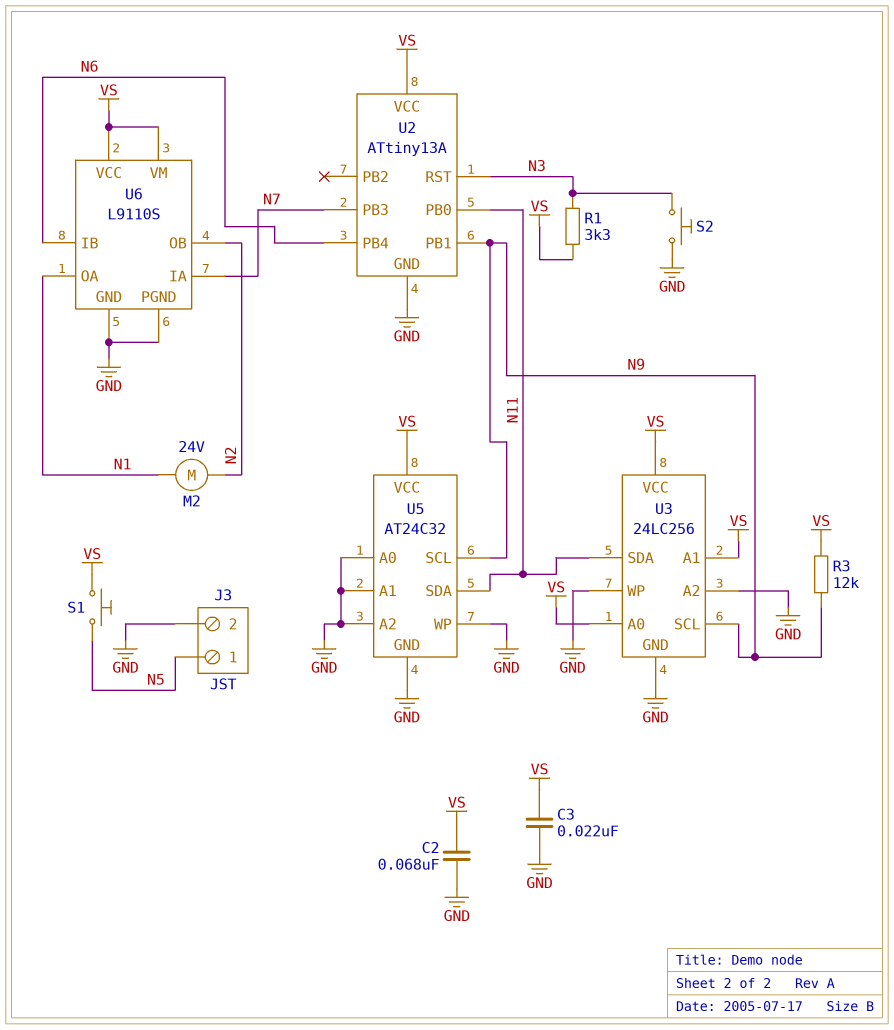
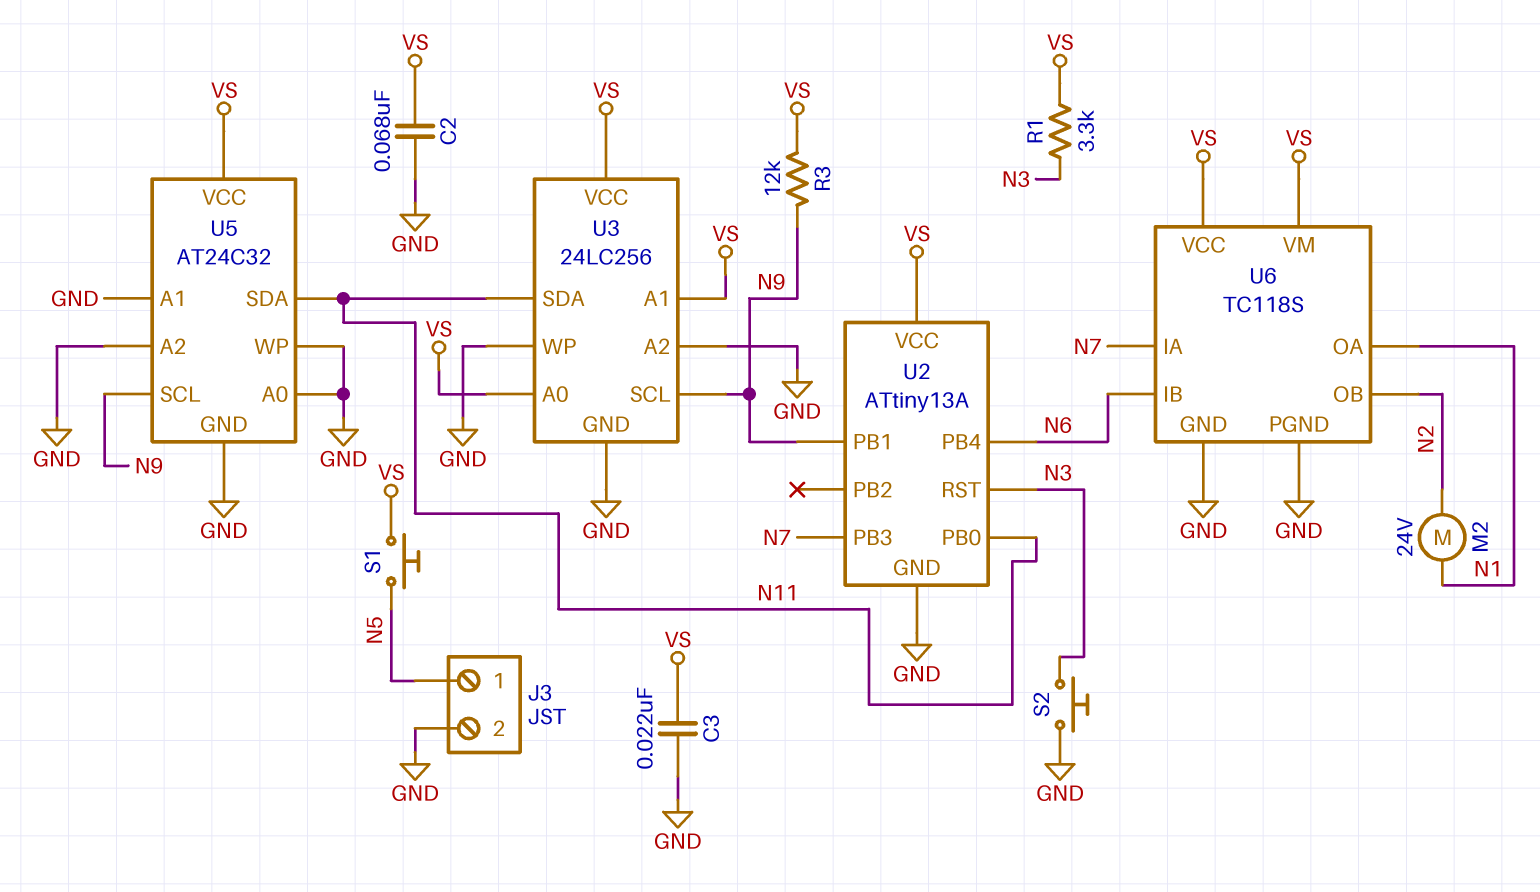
U6: L9110S -> TC118S

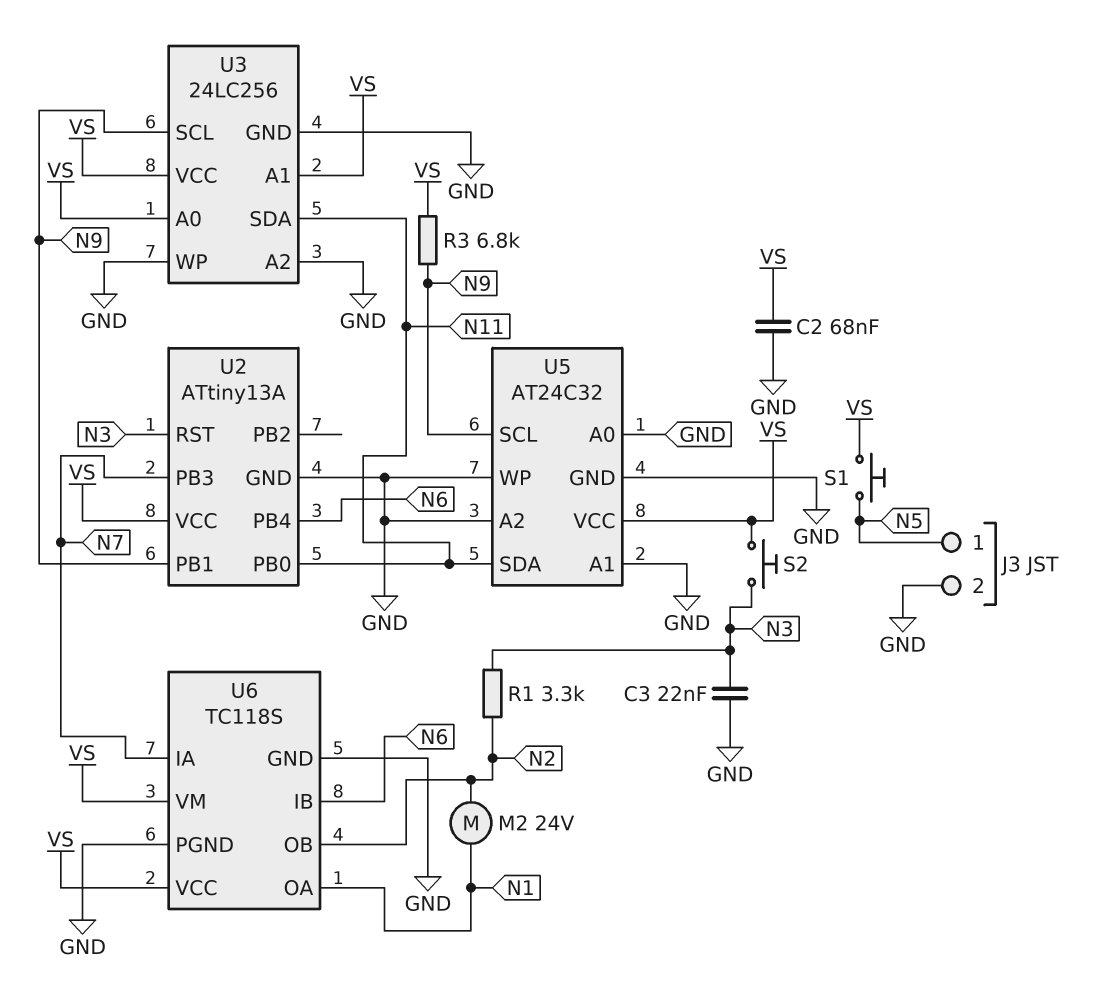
C3: 22nF (GND, VS) -> 22nF (GND, N3)
R1: 3.3k (N3, VS) -> 3.3k (N2, N3)
R3: 12k (N9, VS) -> 6.8k (N9, VS)
S2: button (GND, N3) -> button (N3, VS)

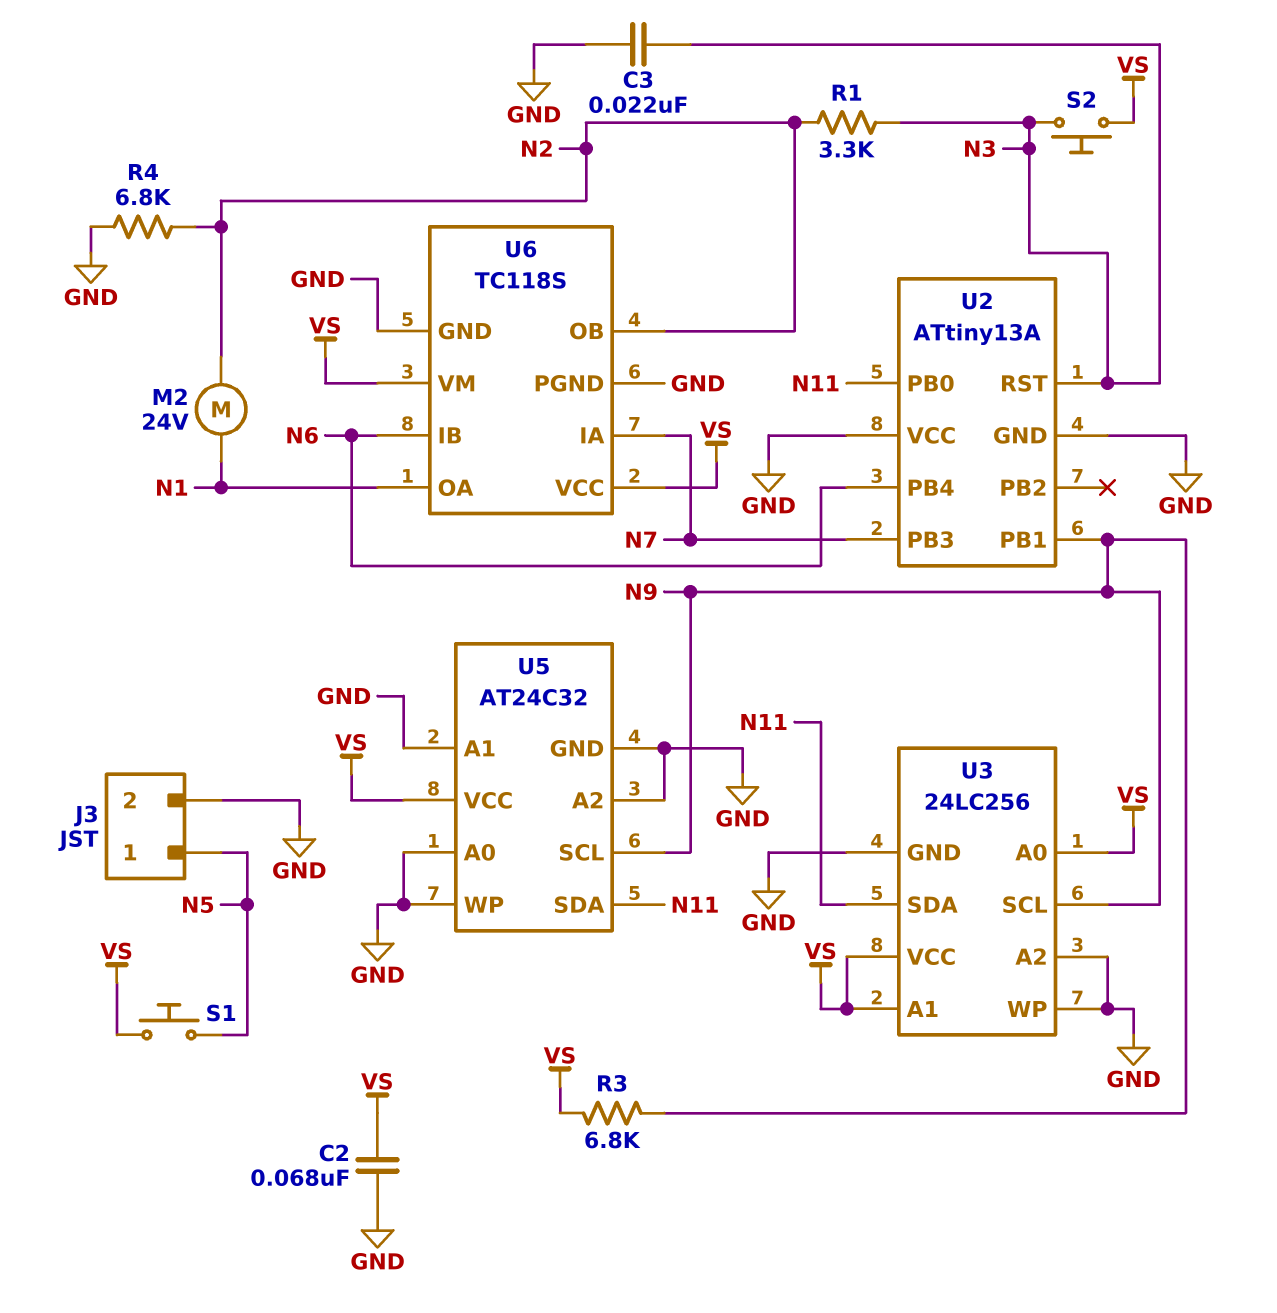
R4: none -> 6.8k (GND, N2)
U2 pin VCC: VS -> GND

